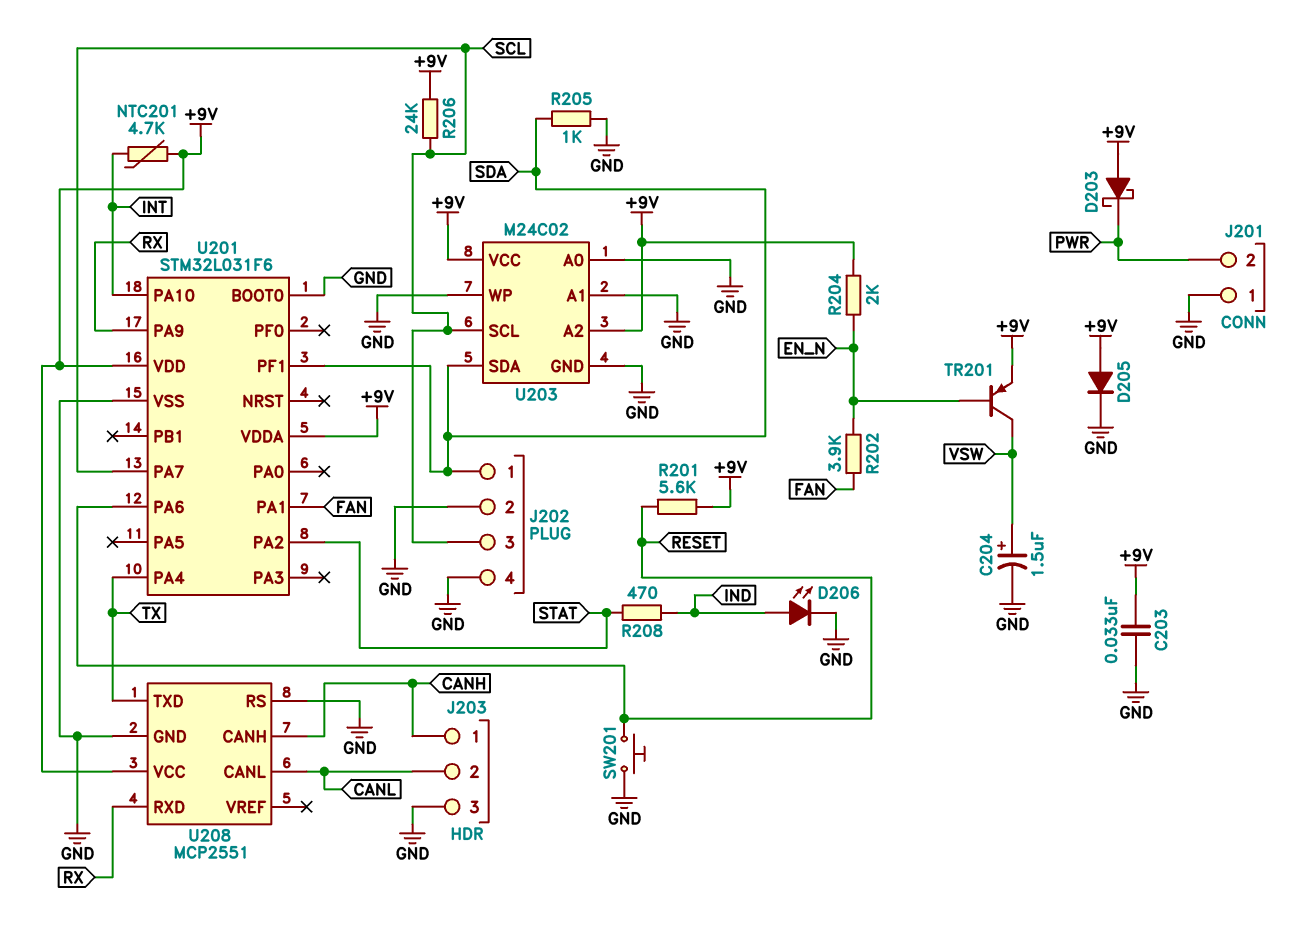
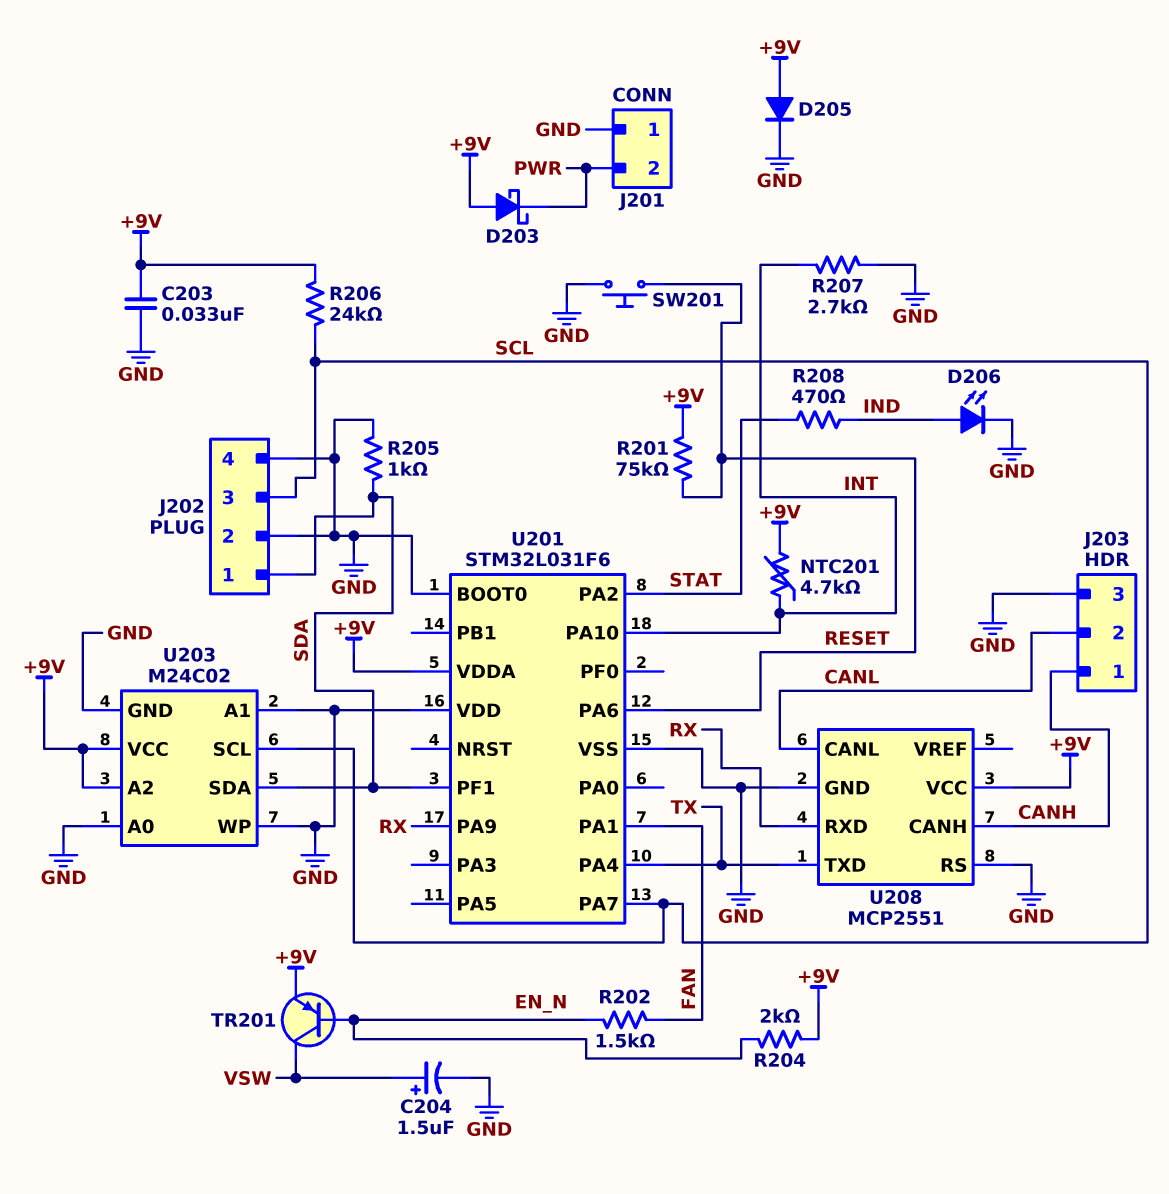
R201: 5.6k (+9V, RESET) -> 75k (+9V, RESET)
R202: 3.9k (EN_N, FAN) -> 1.5k (EN_N, FAN)
R207: none -> 2.7k (GND, INT)
U201 pin VDD: +9V -> GND

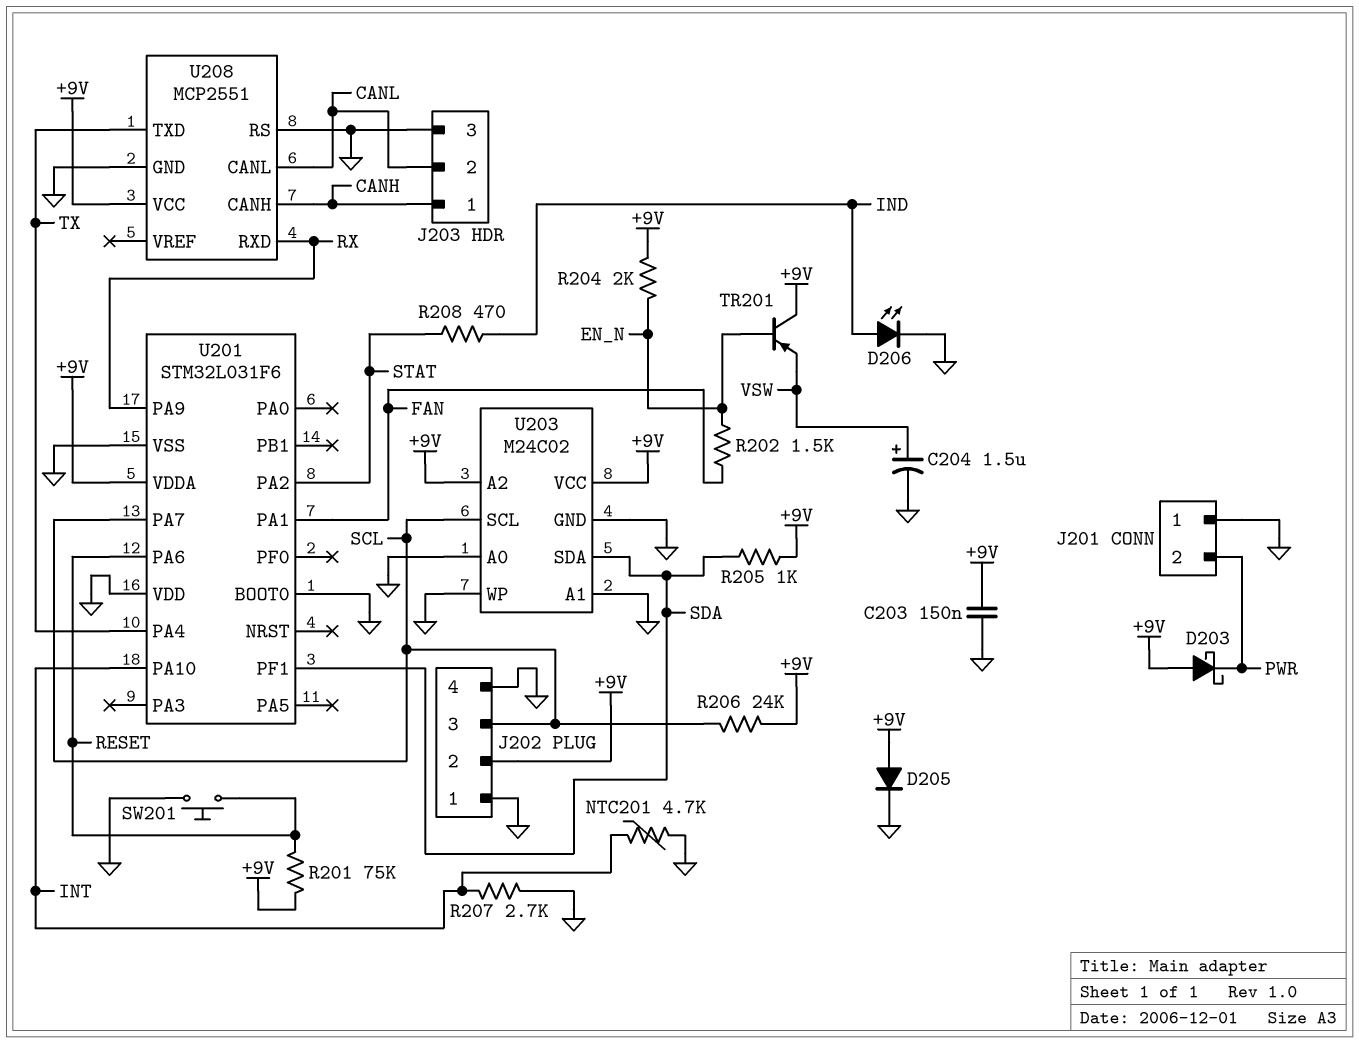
C203: 33nF (+9V, GND) -> 150nF (+9V, GND)
J202 pin 1: SDA -> GND
J202 pin 2: GND -> +9V
NTC201: 4.7k (+9V, INT) -> 4.7k (GND, INT)
R205: 1k (GND, SDA) -> 1k (+9V, SDA)
TR201: PNP (B EN_N, C VSW, E +9V) -> PNP (B EN_N, C +9V, E VSW)

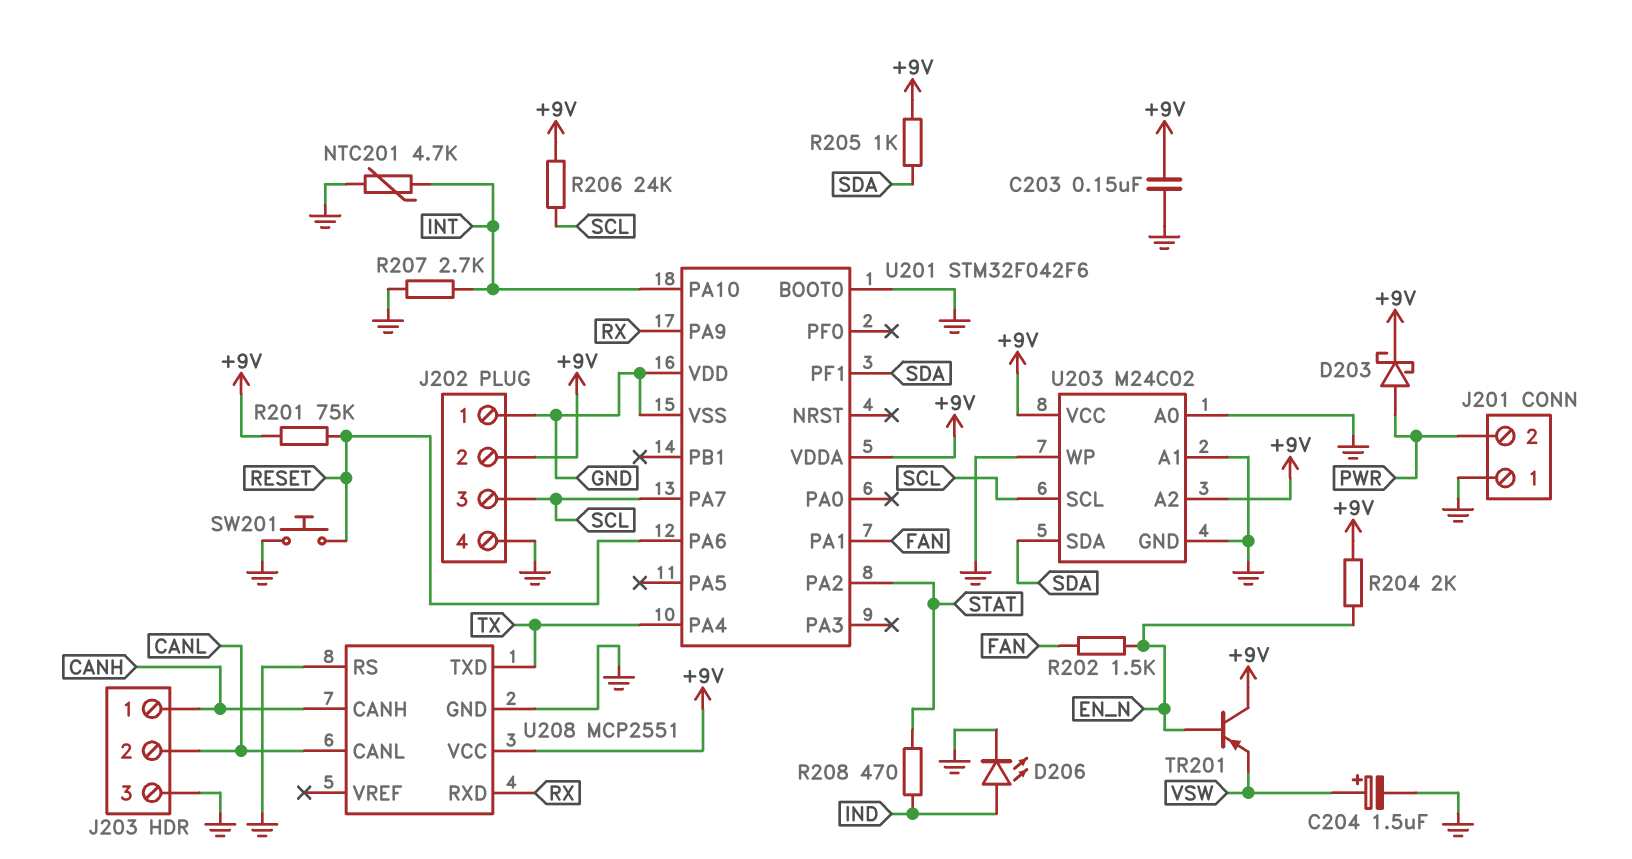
D203: schottky (A +9V, K PWR) -> schottky (A PWR, K +9V)
D205: diode (A +9V, K GND) -> none
U201: STM32L031F6 -> STM32F042F6

